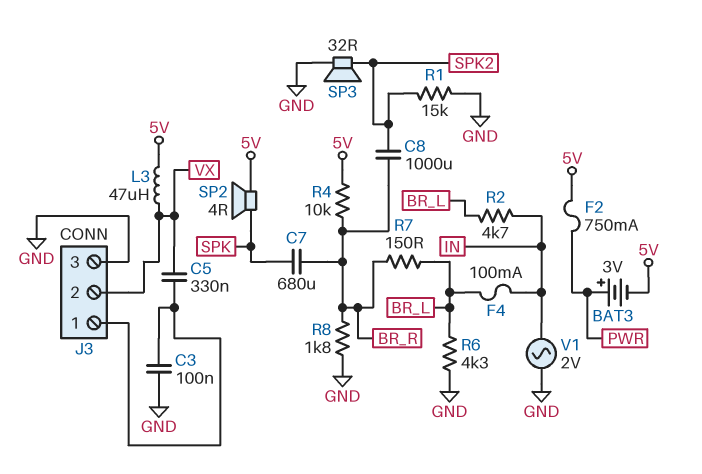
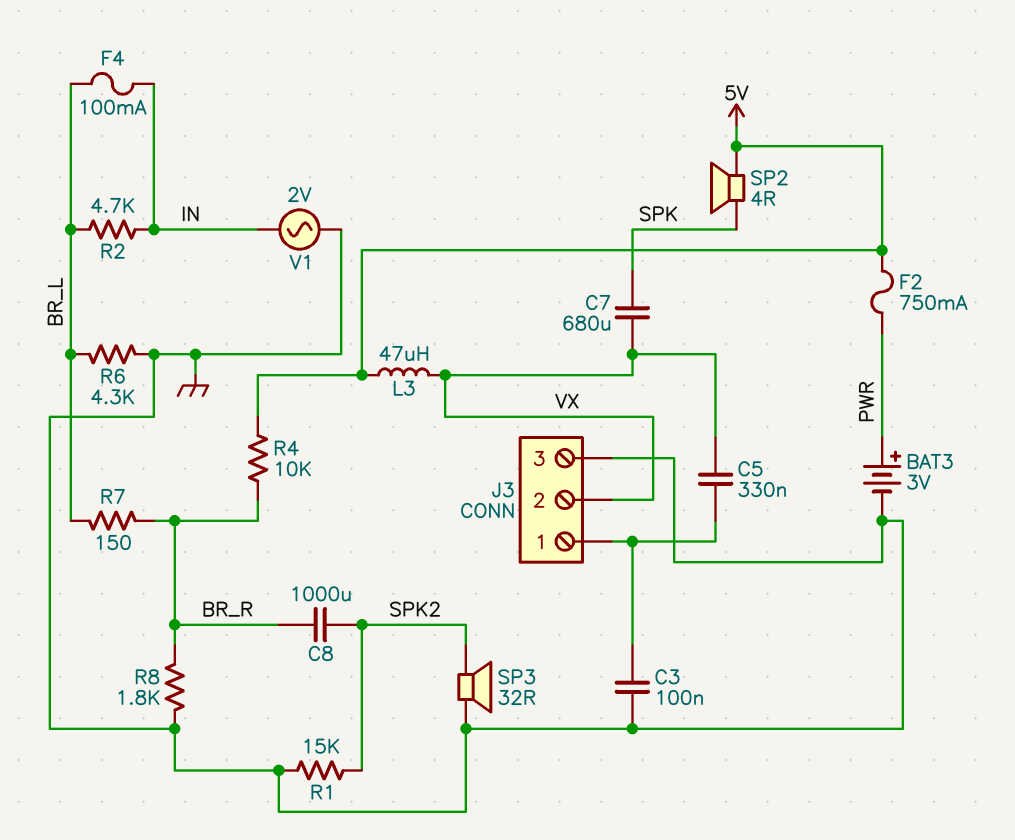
BAT3: 3V (plus PWR, minus 5V) -> 3V (plus PWR, minus GND)
C7: 680uF (BR_R, SPK) -> 680uF (SPK, VX)

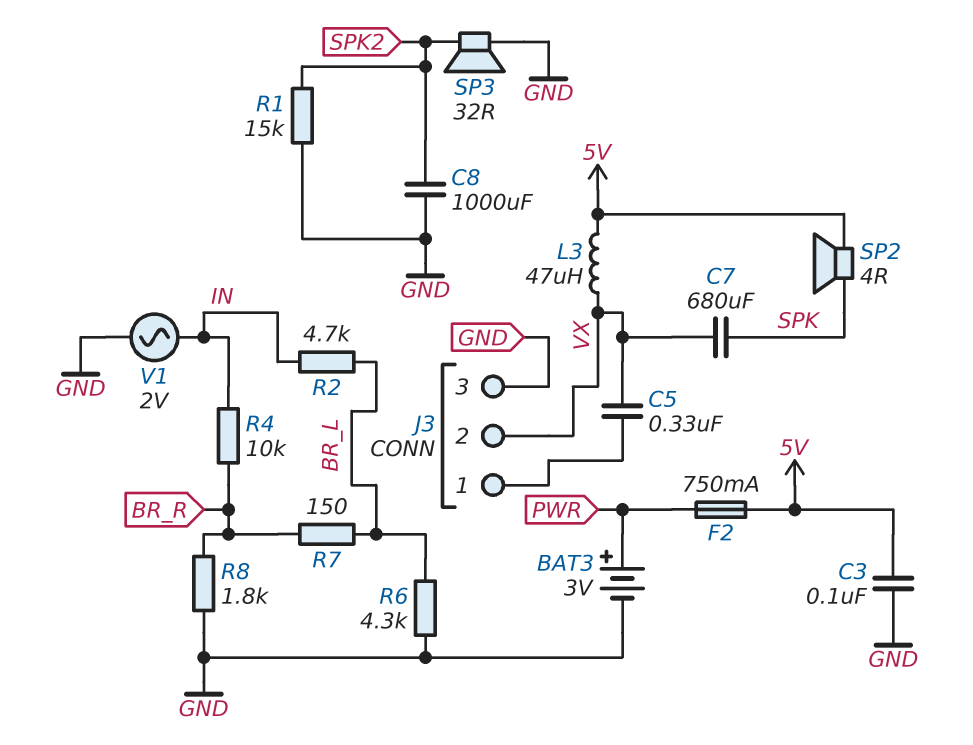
C3: 100nF (GND, J3/1) -> 100nF (5V, GND)
C8: 1000uF (BR_R, SPK2) -> 1000uF (GND, SPK2)
F4: 100mA (BR_L, IN) -> none
R4: 10k (5V, BR_R) -> 10k (BR_R, IN)

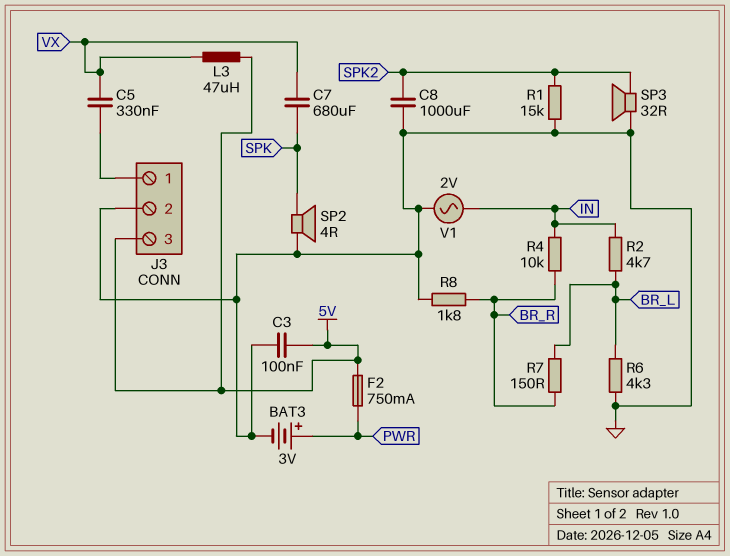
J3 pin 2: VX -> GND
J3 pin 3: GND -> 5V
SP2: speaker 4R (5V, SPK) -> speaker 4R (GND, SPK)

